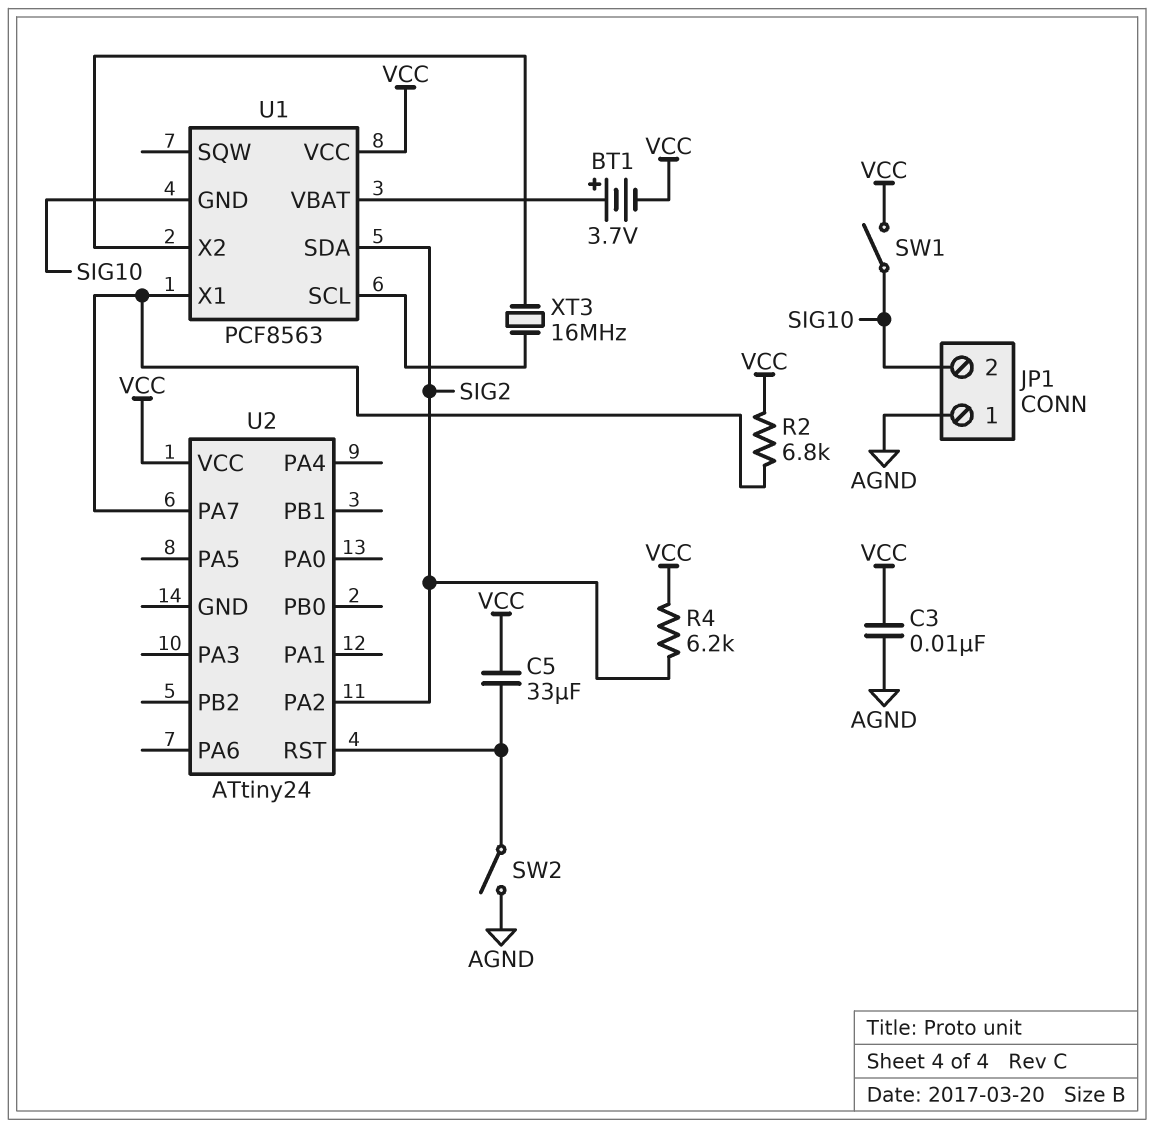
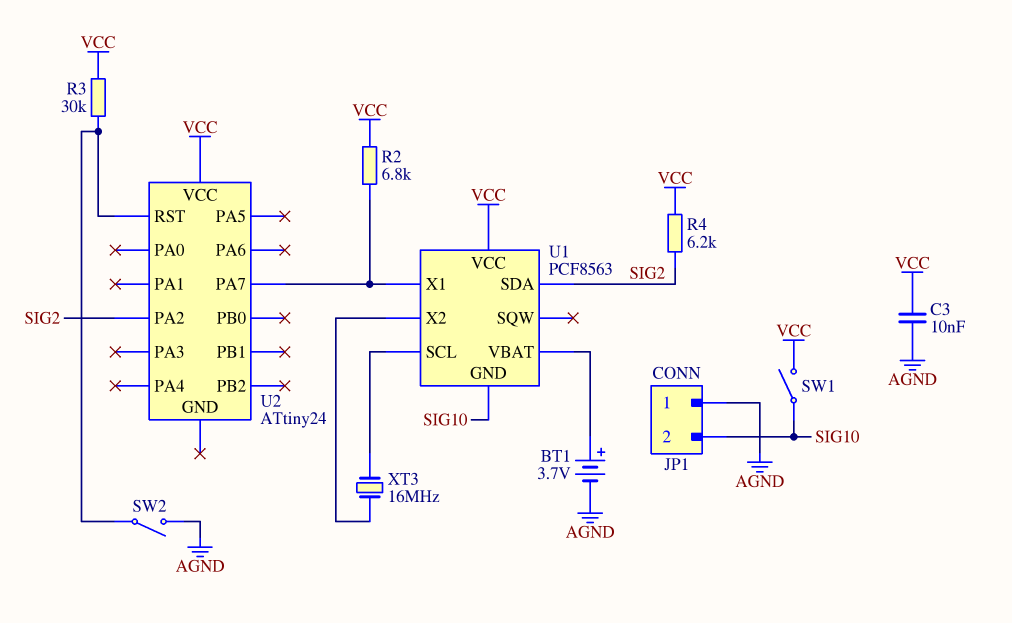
BT1: 3.7V (plus U1/VBAT, minus VCC) -> 3.7V (plus U1/VBAT, minus AGND)
C5: 33uF (U2/RST, VCC) -> none
R3: none -> 30k (U2/RST, VCC)

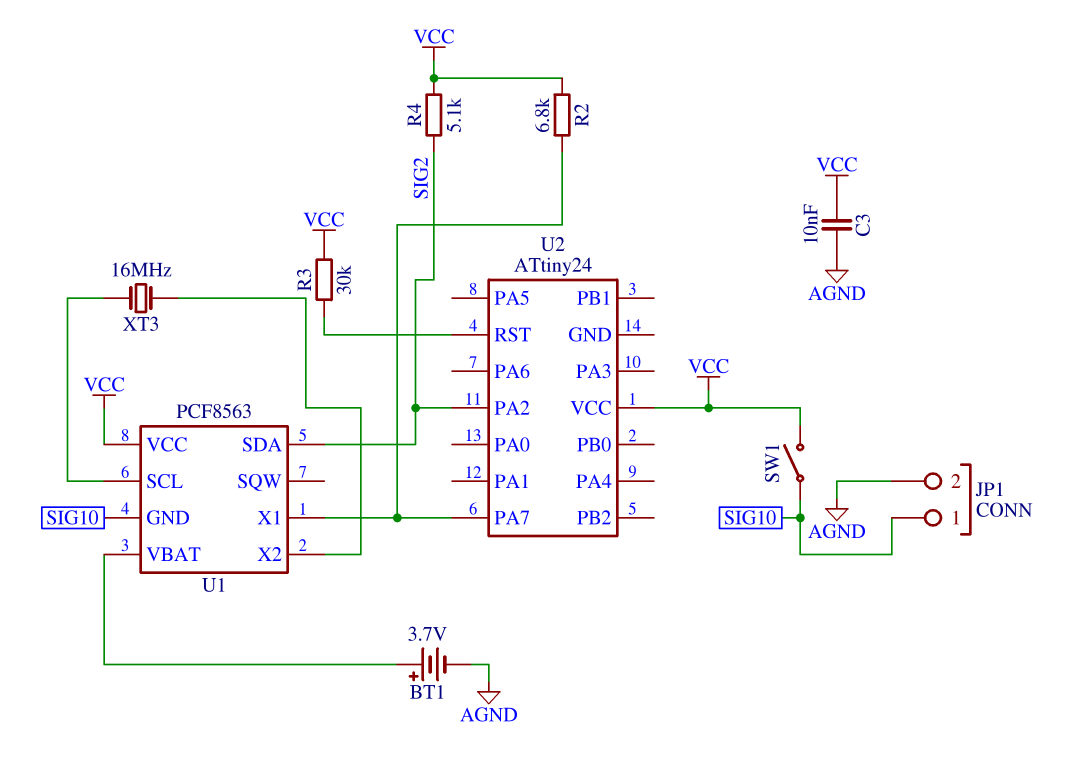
JP1 pin 1: AGND -> SIG10
JP1 pin 2: SIG10 -> AGND
R4: 6.2k (SIG2, VCC) -> 5.1k (SIG2, VCC)
SW2: switch (AGND, U2/RST) -> none

